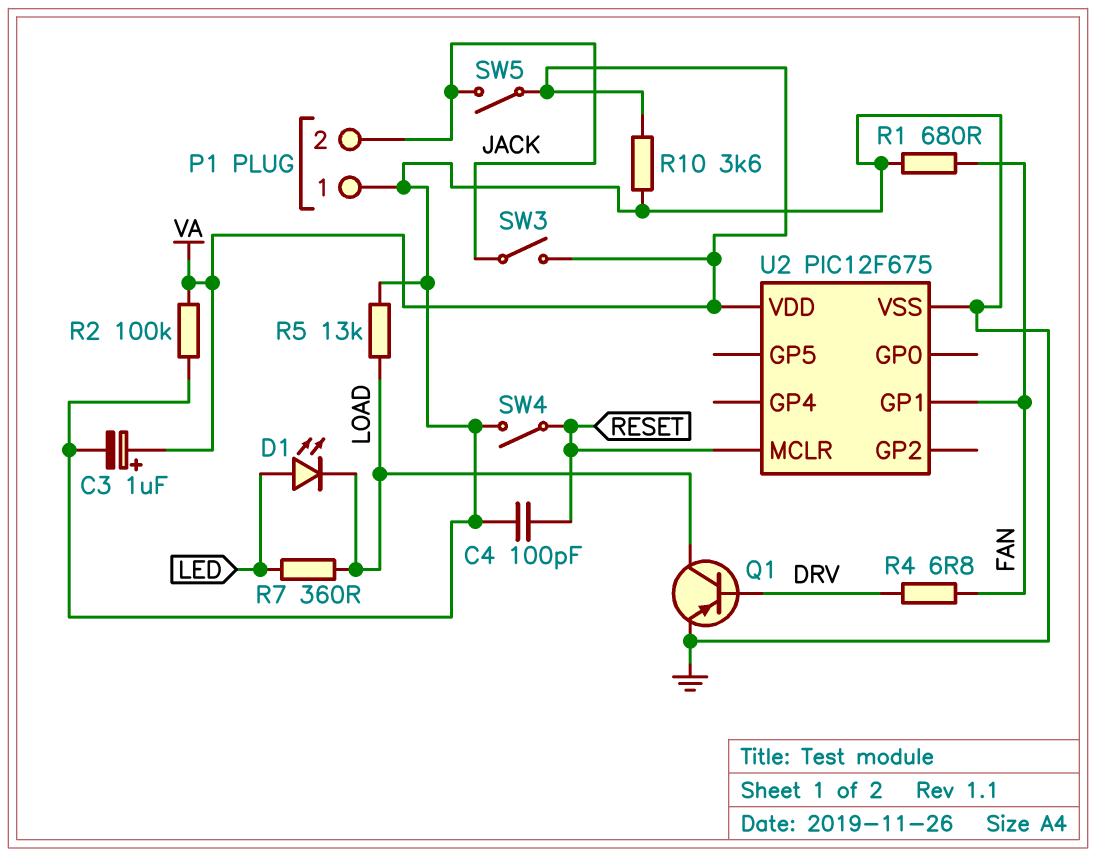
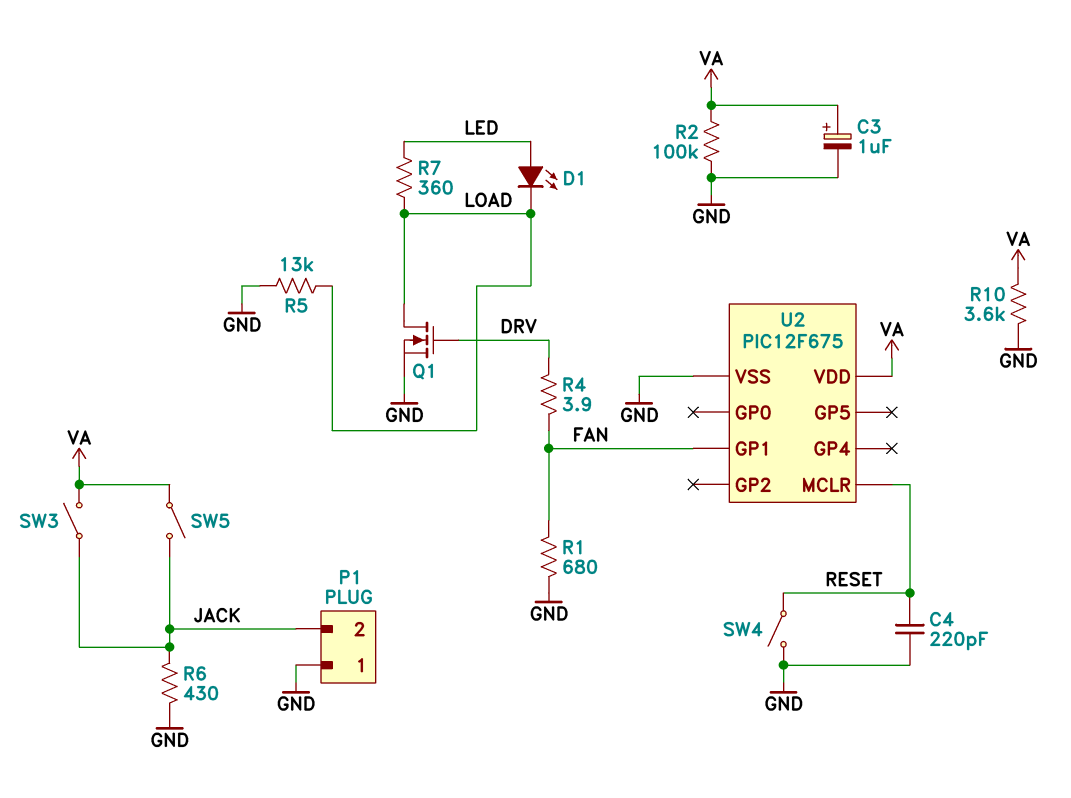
C4: 100pF (GND, RESET) -> 220pF (GND, RESET)
Q1: PNP (B DRV, C LOAD, E GND) -> NMOS (G DRV, D LOAD, S GND)
R4: 6.8 (DRV, FAN) -> 3.9 (DRV, FAN)
R6: none -> 430 (GND, JACK)

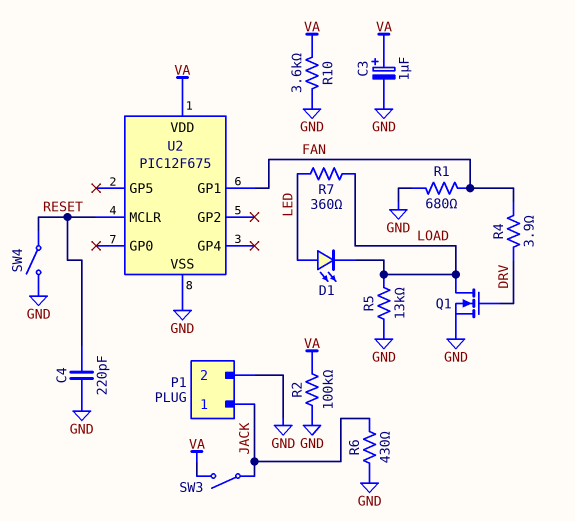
P1 pin 1: GND -> JACK
P1 pin 2: JACK -> GND
SW5: switch (JACK, VA) -> none

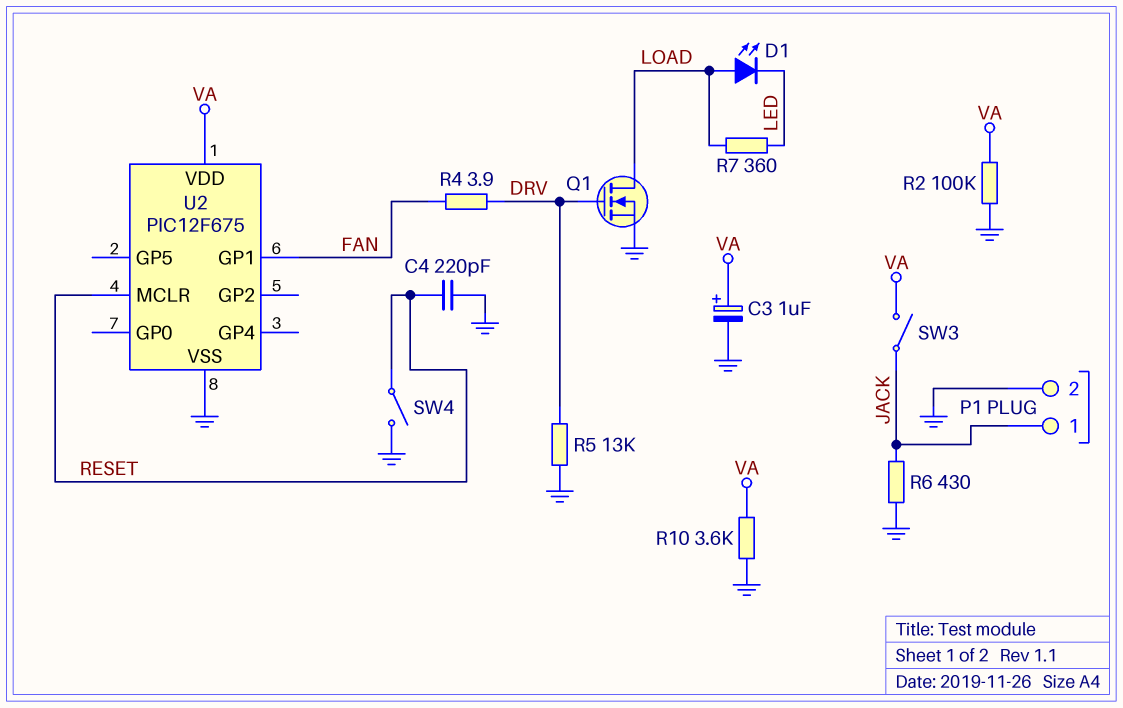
D1: LED (A LED, K LOAD) -> LED (A LOAD, K LED)
R1: 680 (FAN, GND) -> none
R5: 13k (GND, LOAD) -> 13k (DRV, GND)

